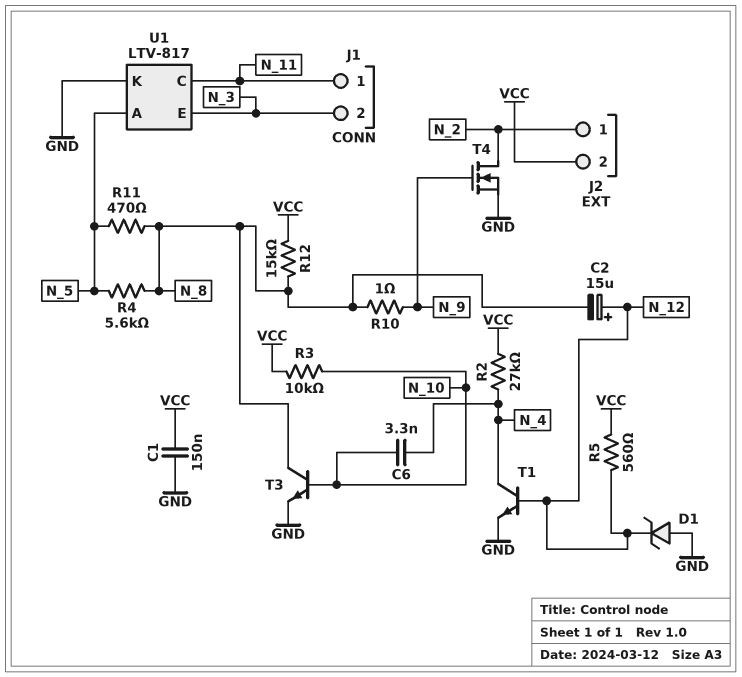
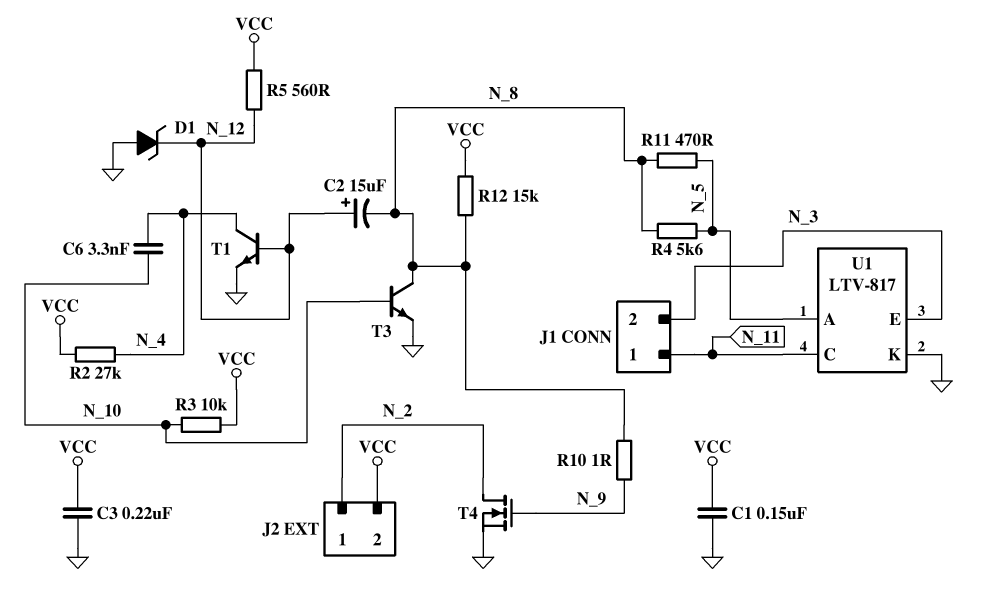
C3: none -> 220nF (GND, VCC)

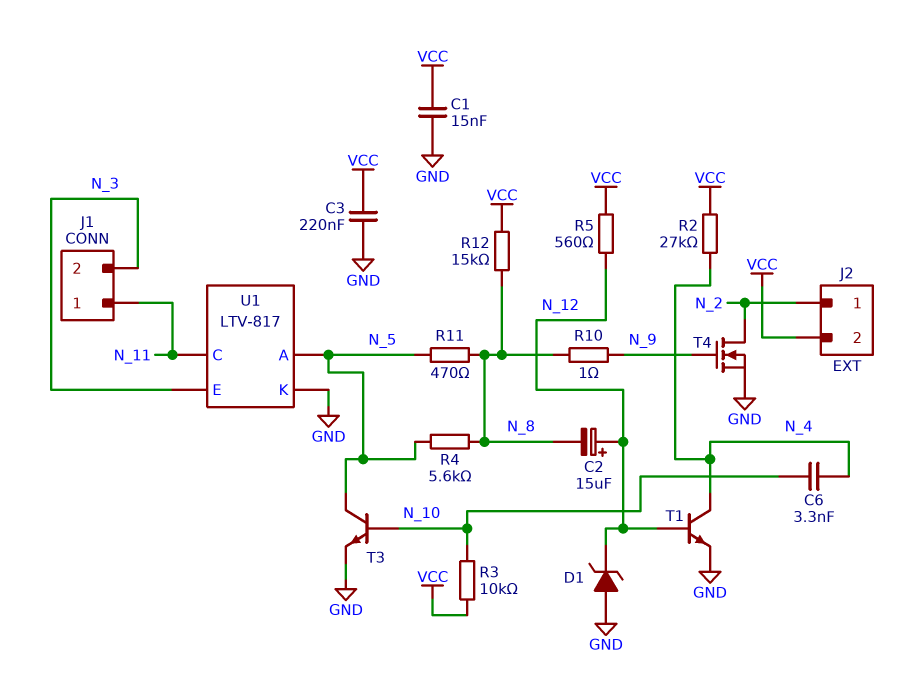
C1: 150nF (GND, VCC) -> 15nF (GND, VCC)
T3: NPN (B N_10, C N_8, E GND) -> NPN (B N_10, C N_5, E GND)

